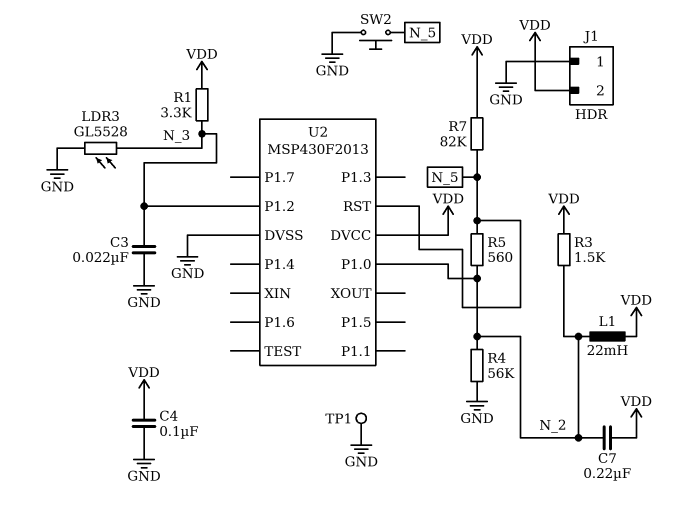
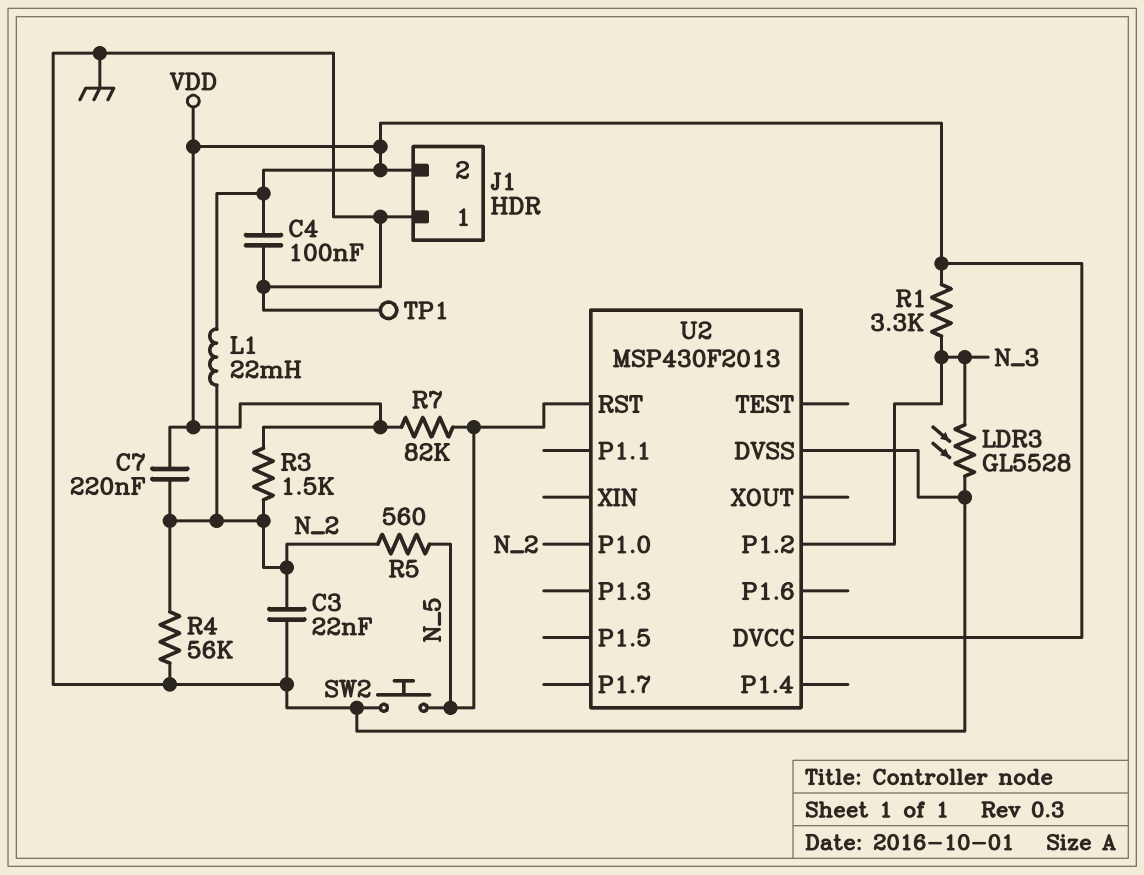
C3: 22nF (GND, N_3) -> 22nF (GND, N_2)

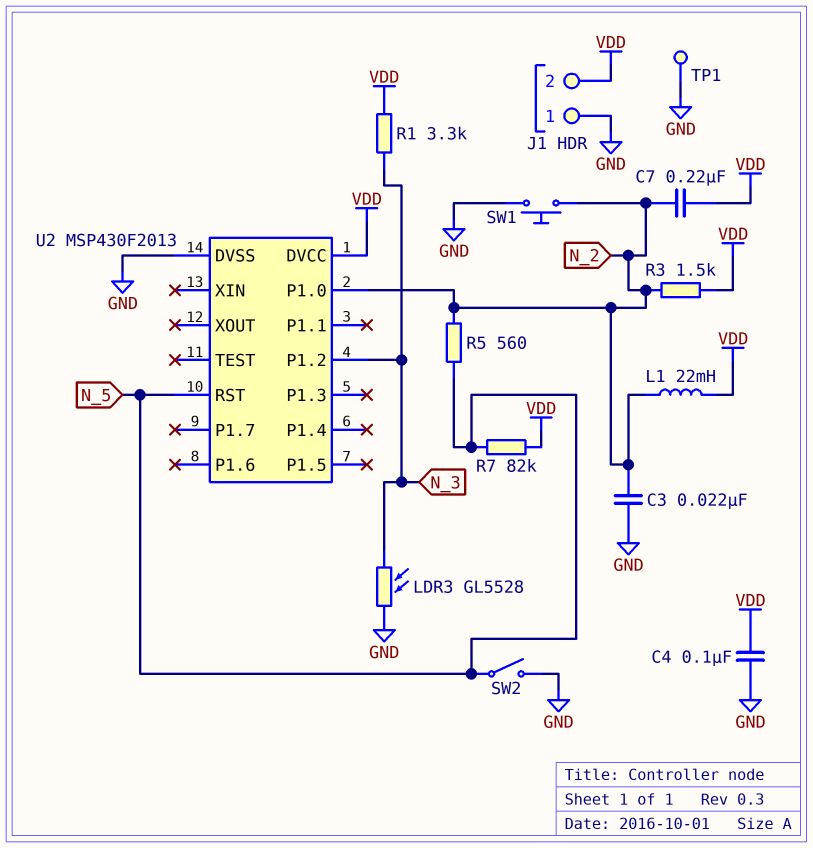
R4: 56k (GND, N_2) -> none
SW1: none -> button (GND, N_2)
SW2: button (GND, N_5) -> switch (GND, N_5)

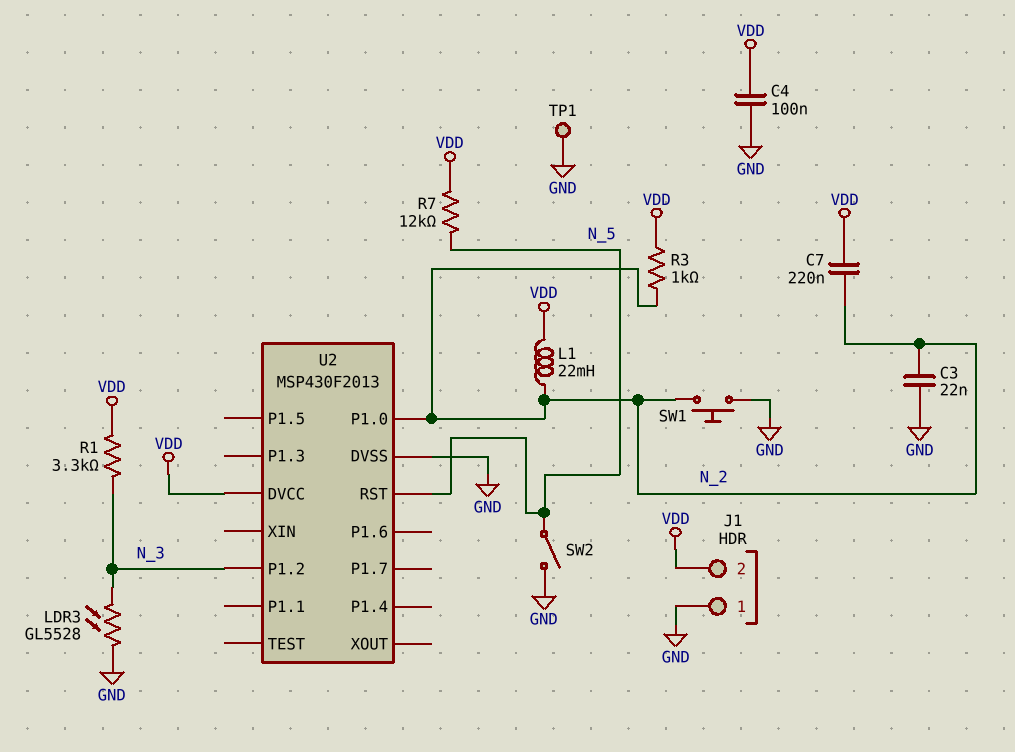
R3: 1.5k (N_2, VDD) -> 1k (N_2, VDD)
R5: 560 (N_2, N_5) -> none
R7: 82k (N_5, VDD) -> 12k (N_5, VDD)

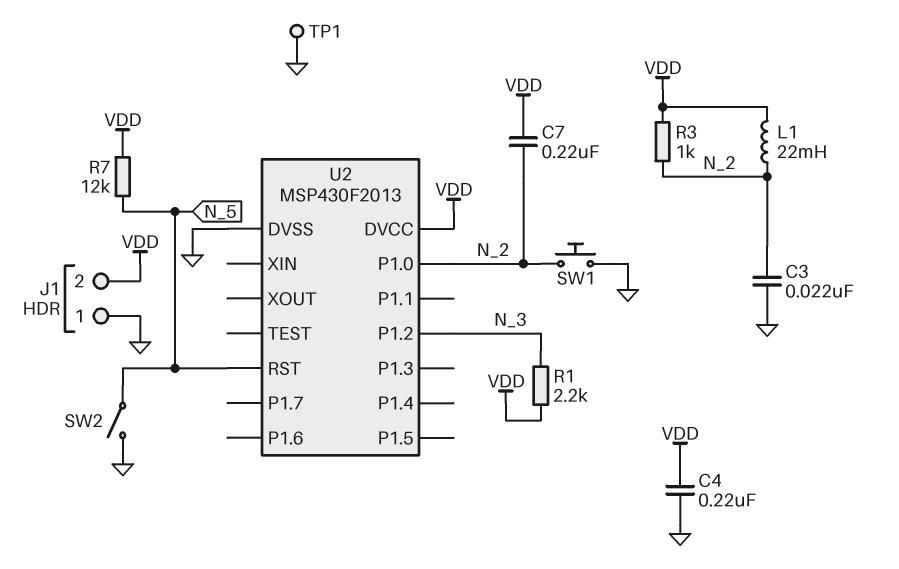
C4: 100nF (GND, VDD) -> 220nF (GND, VDD)
LDR3: GL5528 (GND, N_3) -> none
R1: 3.3k (N_3, VDD) -> 2.2k (N_3, VDD)

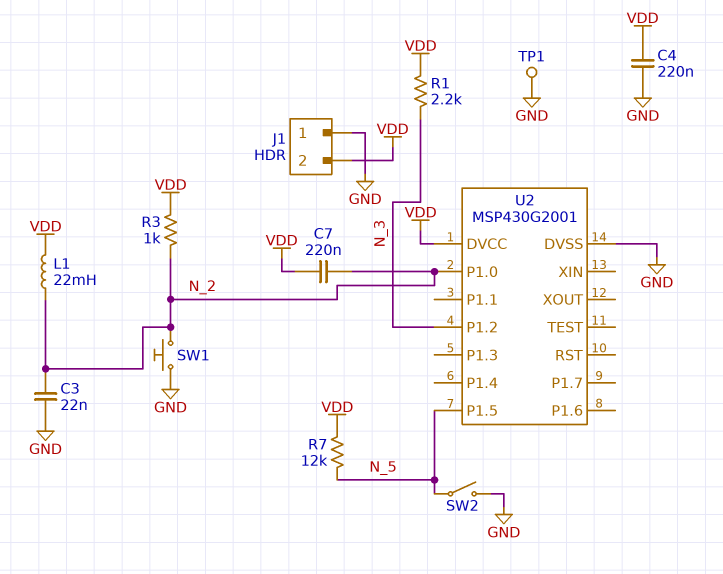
U2: MSP430F2013 -> MSP430G2001
U2 pin P1.5: none -> N_5
U2 pin RST: N_5 -> none

